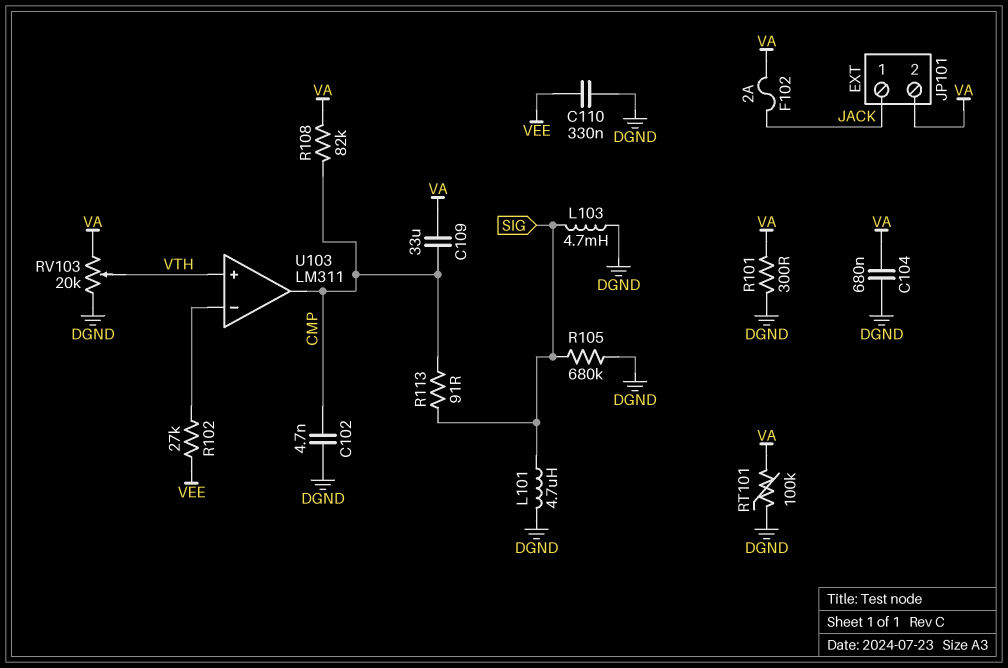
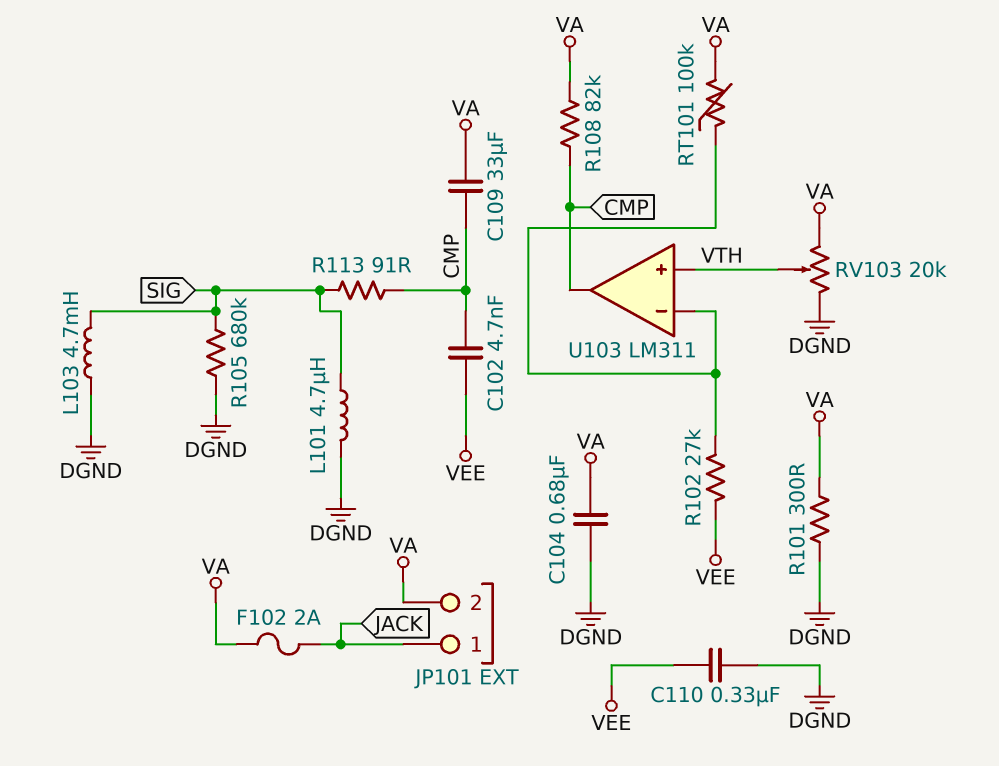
C102: 4.7nF (CMP, DGND) -> 4.7nF (CMP, VEE)
RT101: 100k (DGND, VA) -> 100k (U103/in-, VA)

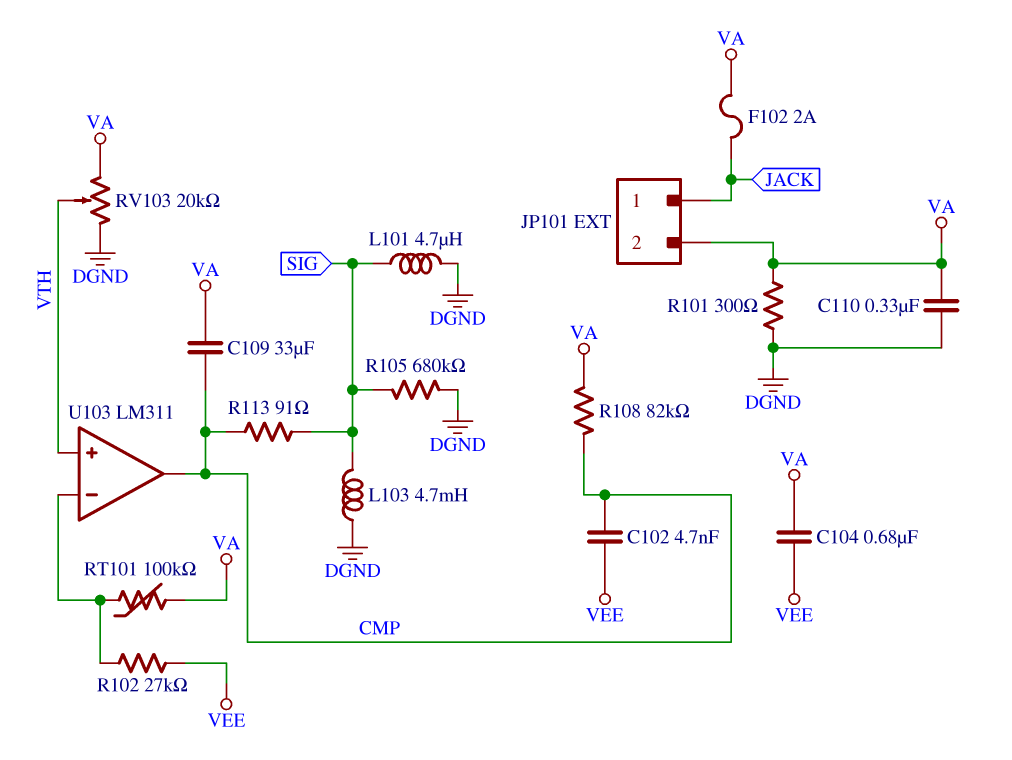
C104: 680nF (DGND, VA) -> 680nF (VA, VEE)
C110: 330nF (DGND, VEE) -> 330nF (DGND, VA)

